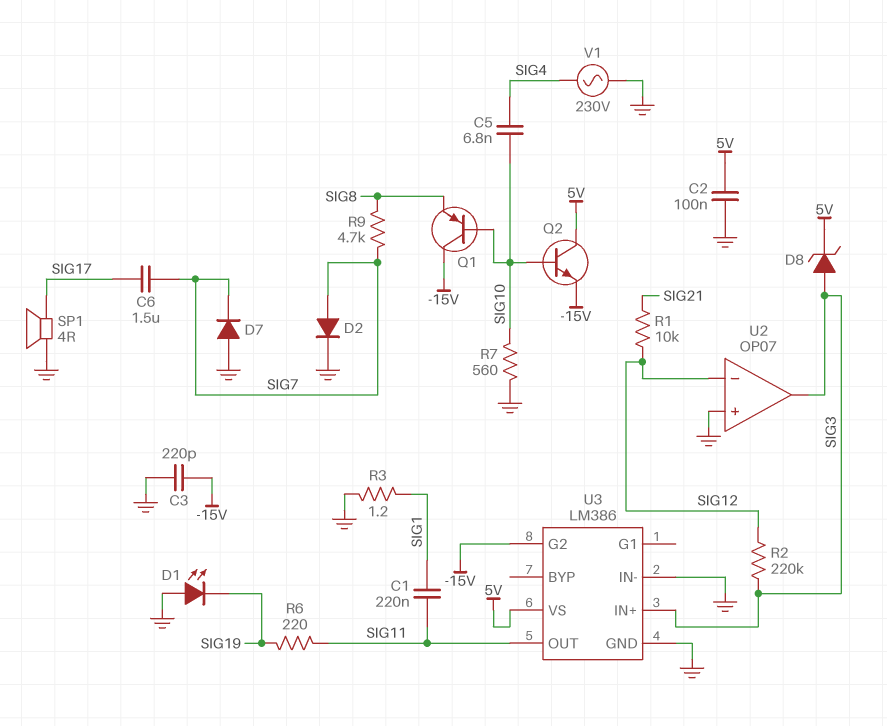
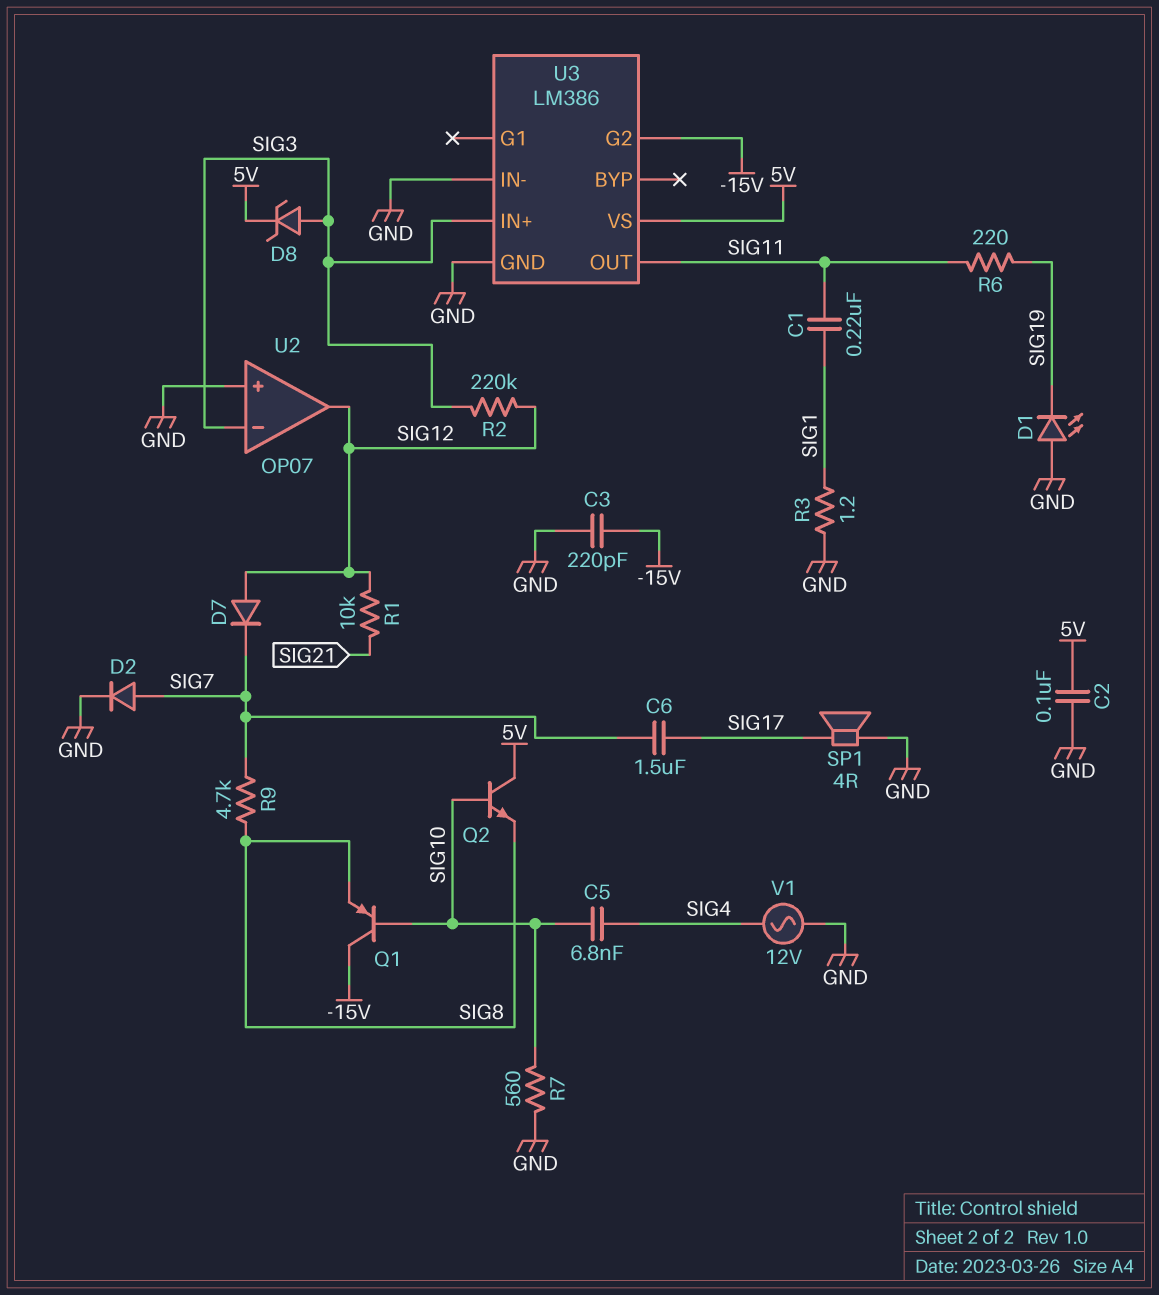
D7: diode (A GND, K SIG7) -> diode (A SIG12, K SIG7)
Q2: NPN (B SIG10, C 5V, E -15V) -> NPN (B SIG10, C 5V, E SIG8)
U2 pin in-: SIG12 -> SIG3
U2 pin out: SIG3 -> SIG12
V1: AC 230V (GND, SIG4) -> AC 12V (GND, SIG4)

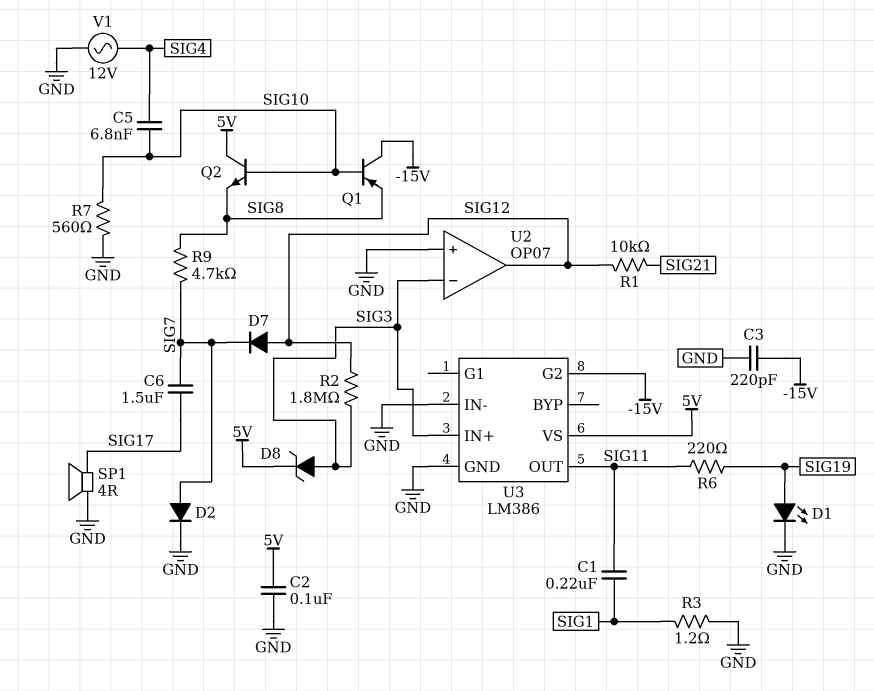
D1: LED (A GND, K SIG19) -> LED (A SIG19, K GND)
R2: 220k (SIG3, SIG12) -> 1.8M (SIG3, SIG12)

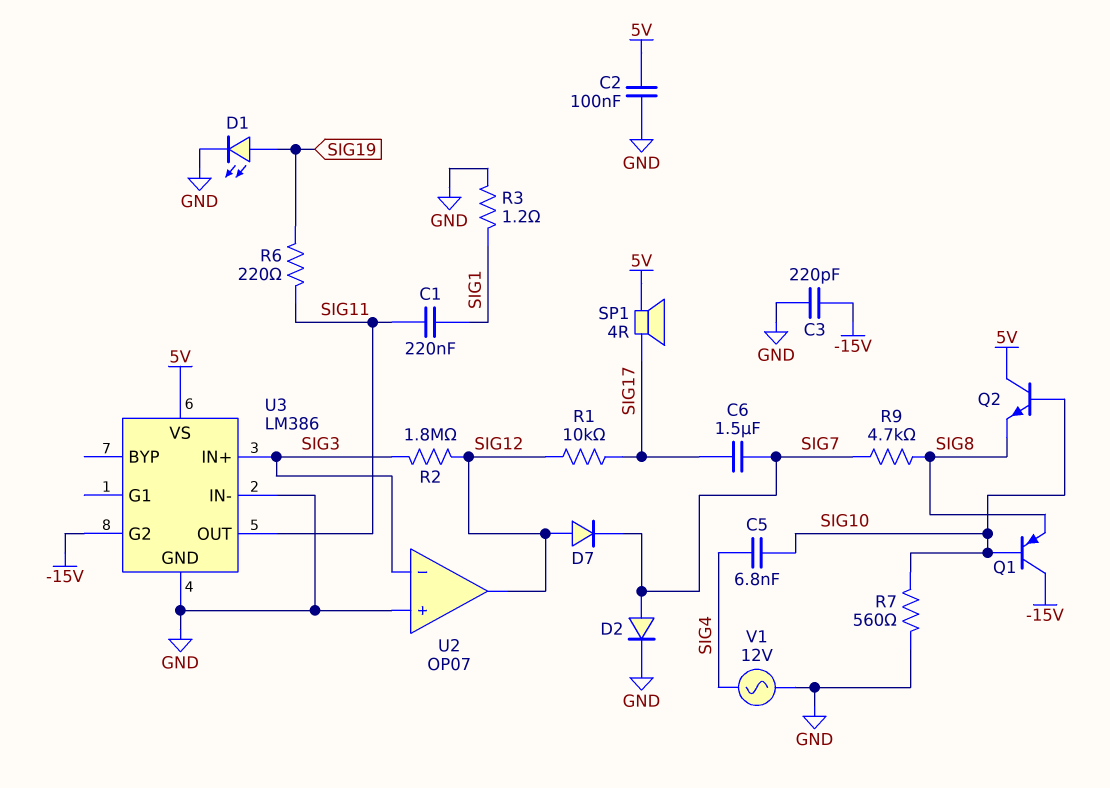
D8: zener (A SIG3, K 5V) -> none
R1: 10k (SIG12, SIG21) -> 10k (SIG12, SIG17)
SP1: speaker 4R (GND, SIG17) -> speaker 4R (5V, SIG17)

